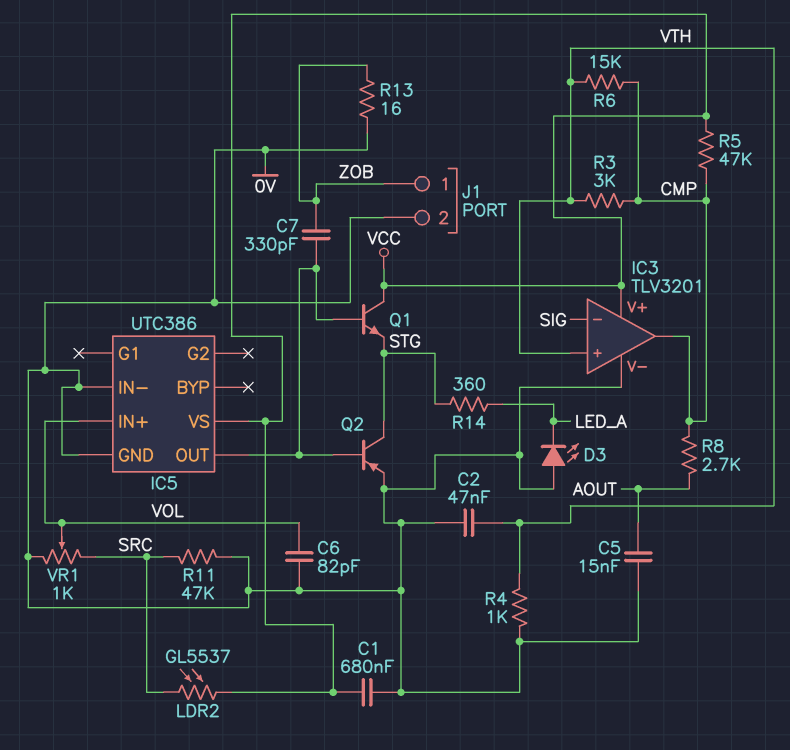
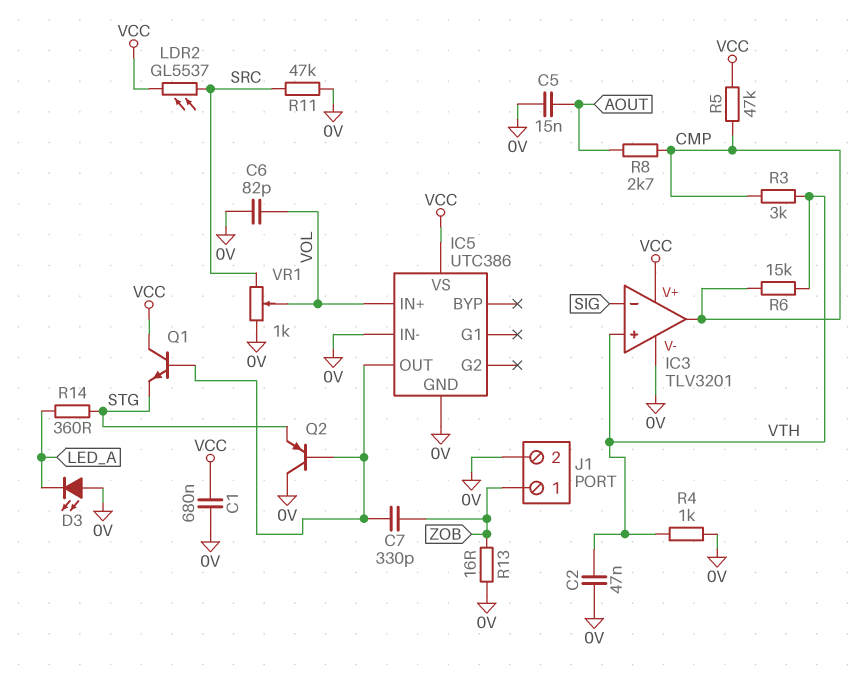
Q2: PNP (B IC5/OUT, C STG, E 0V) -> PNP (B IC5/OUT, C 0V, E STG)

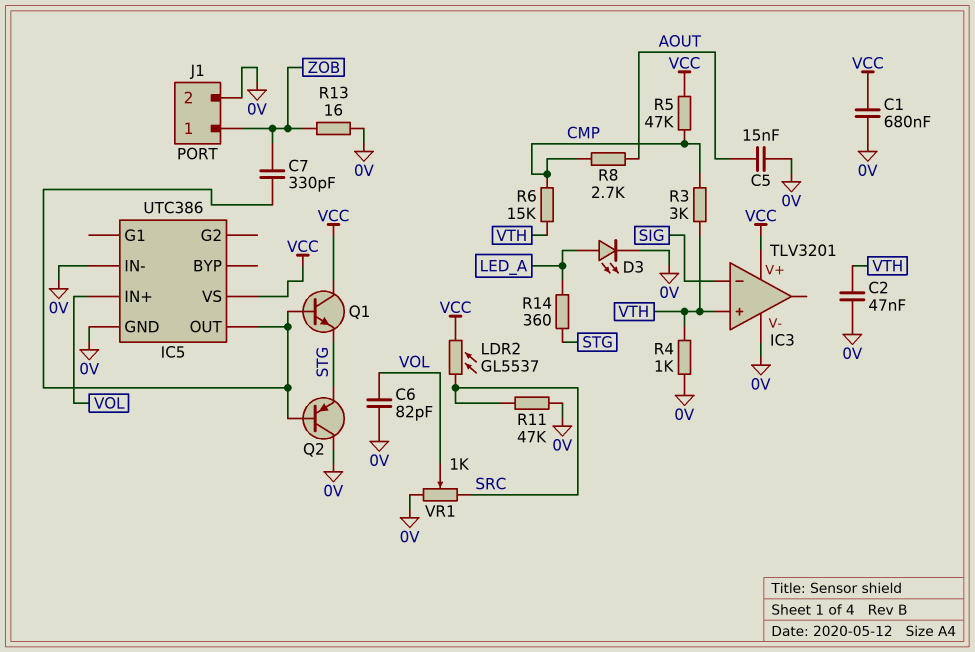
D3: LED (A 0V, K LED_A) -> LED (A LED_A, K 0V)
IC3 pin out: CMP -> none

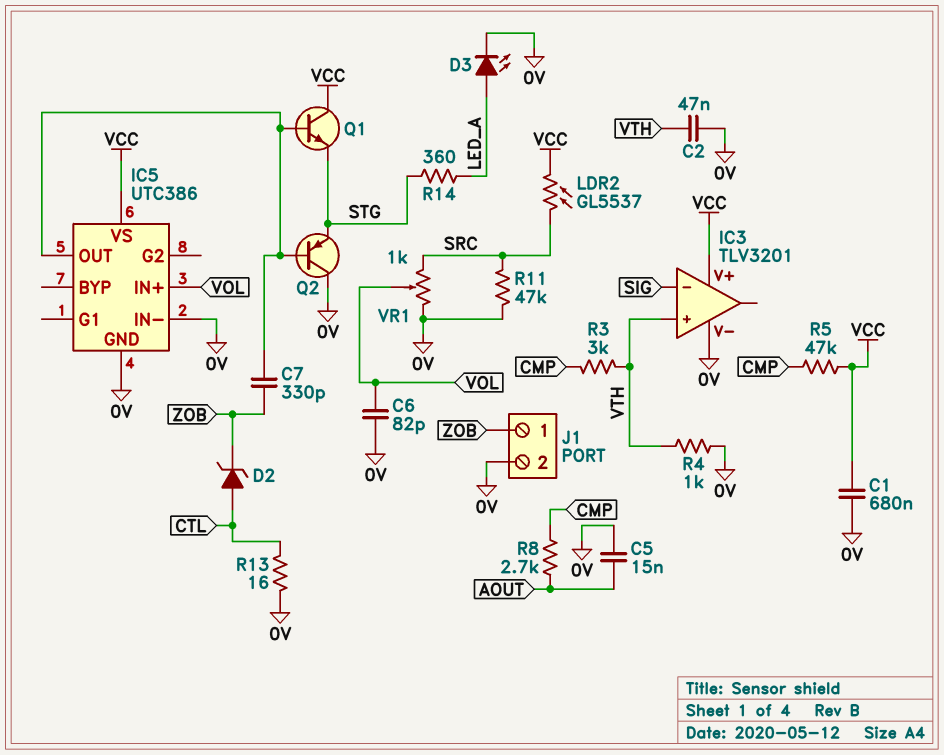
D2: none -> zener (A CTL, K ZOB)
R6: 15k (CMP, VTH) -> none
R13: 16 (0V, ZOB) -> 16 (0V, CTL)

